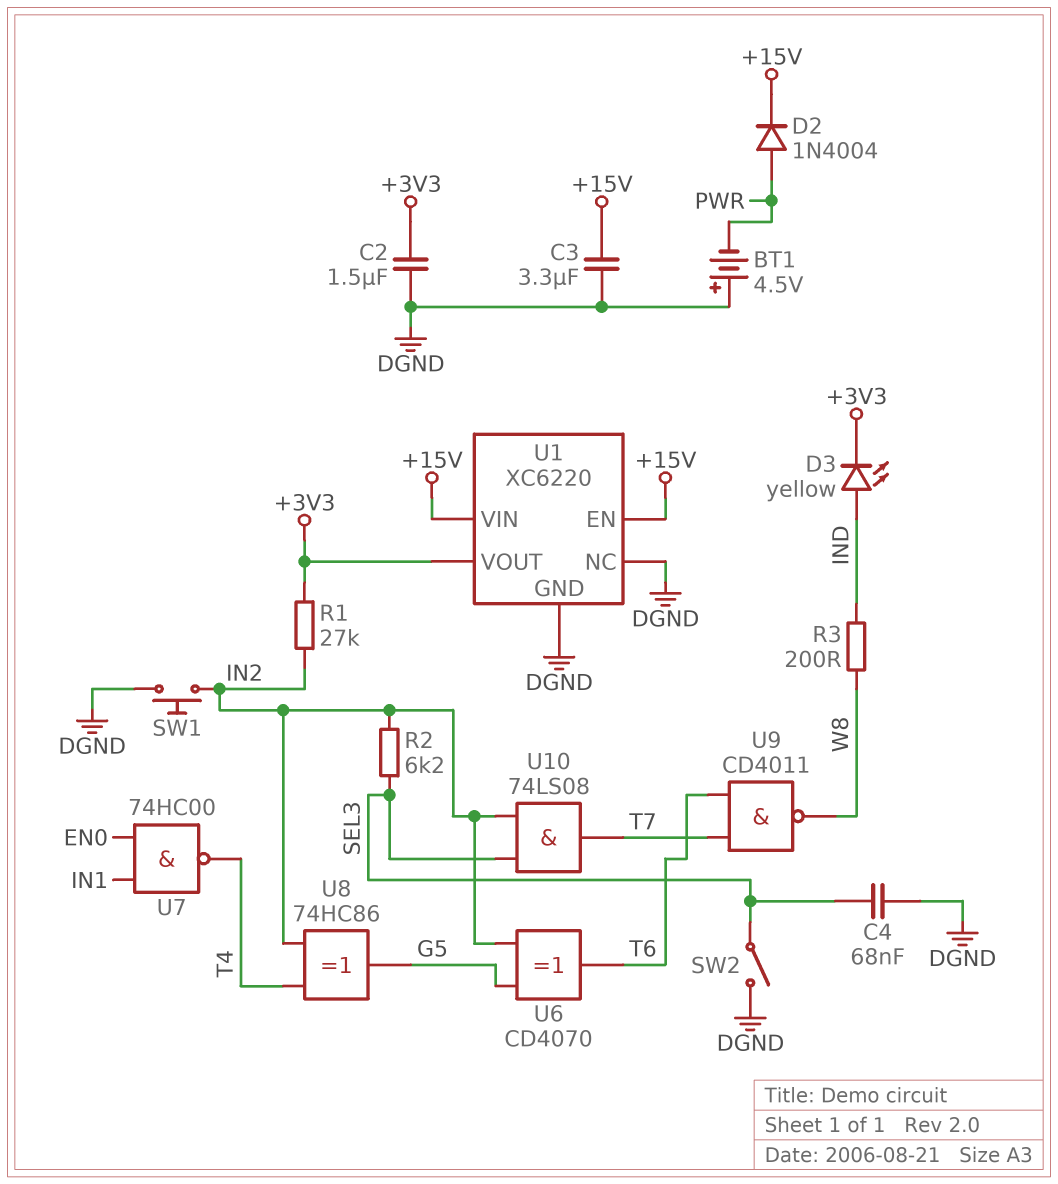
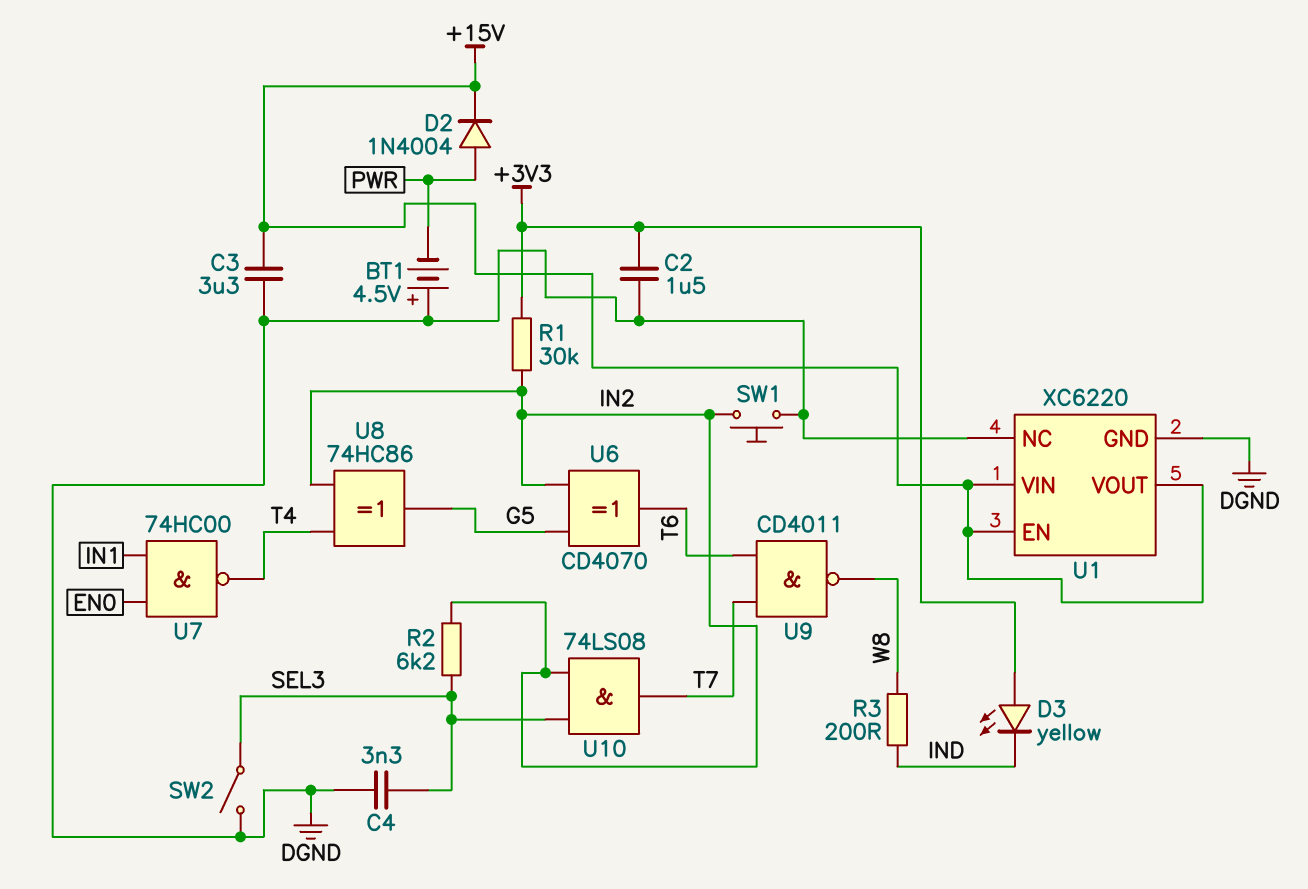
C4: 68nF (DGND, SEL3) -> 3.3nF (DGND, SEL3)
D3: LED yellow (A IND, K +3V3) -> LED yellow (A +3V3, K IND)
R1: 27k (+3V3, IN2) -> 30k (+3V3, IN2)
U1 pin VOUT: +3V3 -> +15V

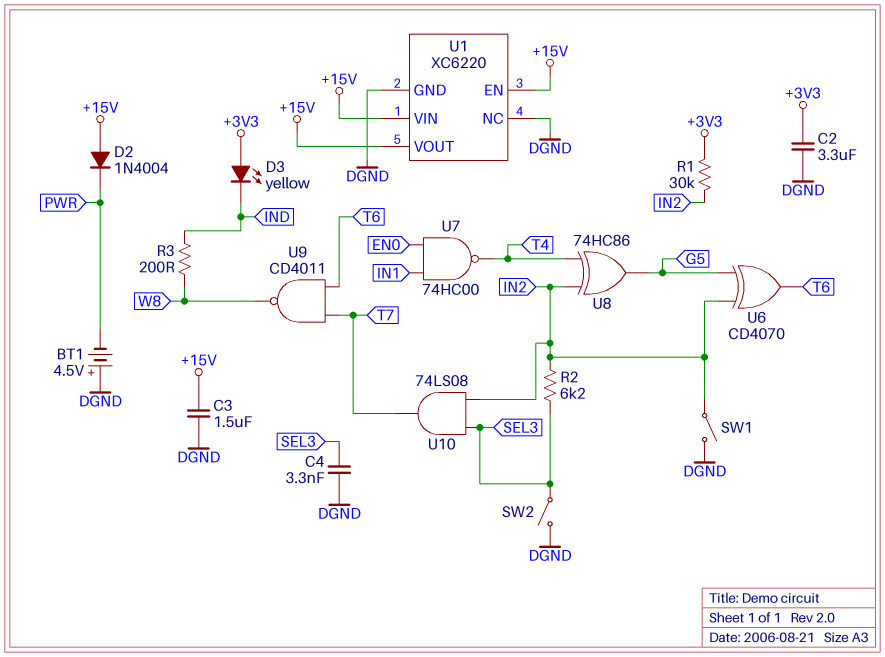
C2: 1.5uF (+3V3, DGND) -> 3.3uF (+3V3, DGND)
C3: 3.3uF (+15V, DGND) -> 1.5uF (+15V, DGND)
D2: diode 1N4004 (A PWR, K +15V) -> diode 1N4004 (A +15V, K PWR)
SW1: button (DGND, IN2) -> switch (DGND, IN2)

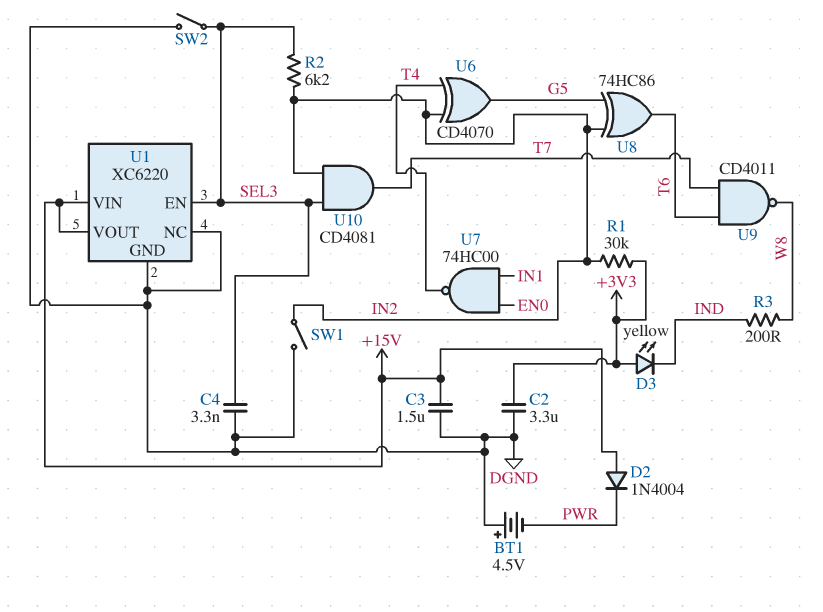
U1 pin EN: +15V -> SEL3
U6: XOR CD4070 (in G5, in IN2, out T6) -> XOR CD4070 (in IN2, in T4, out G5)
U8: XOR 74HC86 (in IN2, in T4, out G5) -> XOR 74HC86 (in G5, in IN2, out T6)
U10: AND 74LS08 (in IN2, in SEL3, out T7) -> AND CD4081 (in IN2, in SEL3, out T7)

